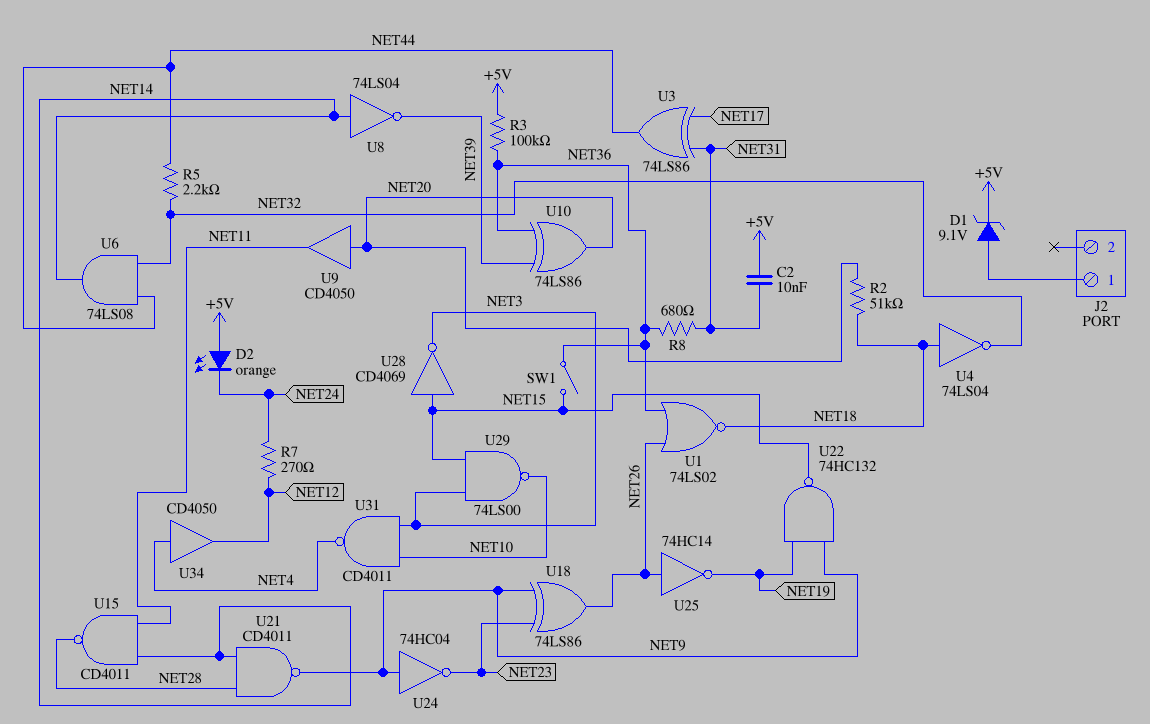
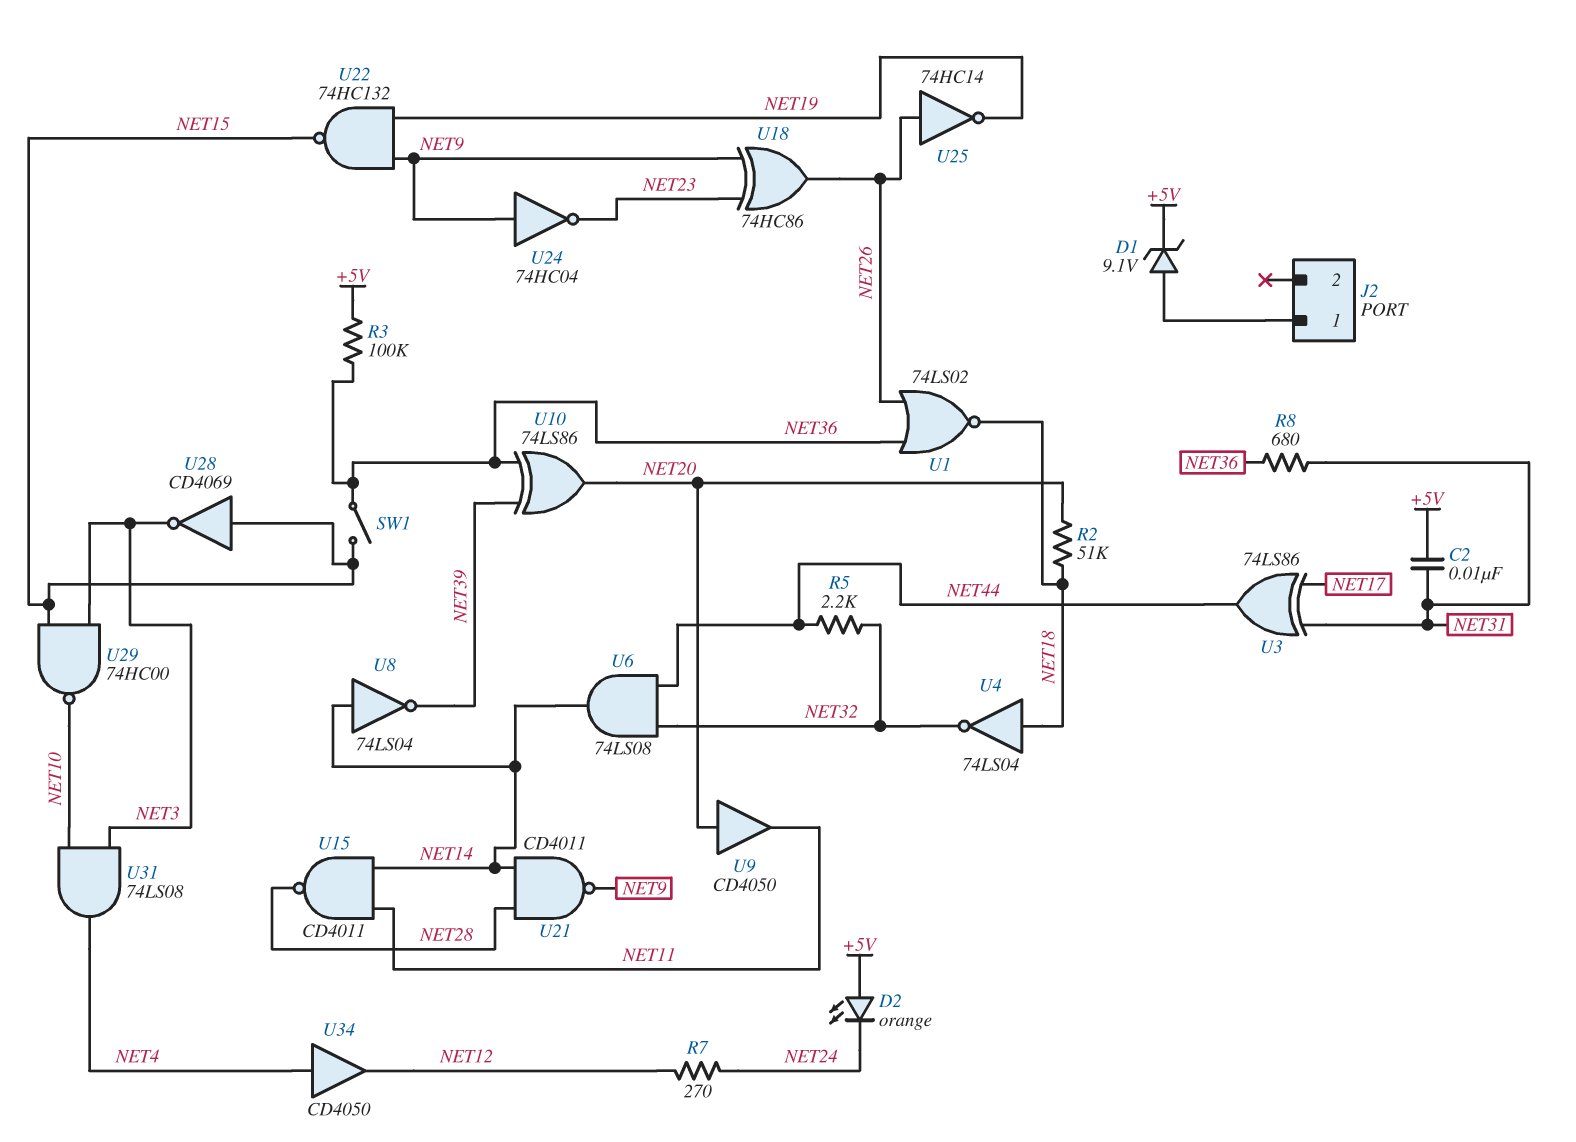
U18: XOR 74LS86 (in NET9, in NET23, out NET26) -> XOR 74HC86 (in NET9, in NET23, out NET26)
U29: NAND 74LS00 (in NET3, in NET15, out NET10) -> NAND 74HC00 (in NET3, in NET15, out NET10)
U31: NAND CD4011 (in NET3, in NET10, out NET4) -> AND 74LS08 (in NET3, in NET10, out NET4)

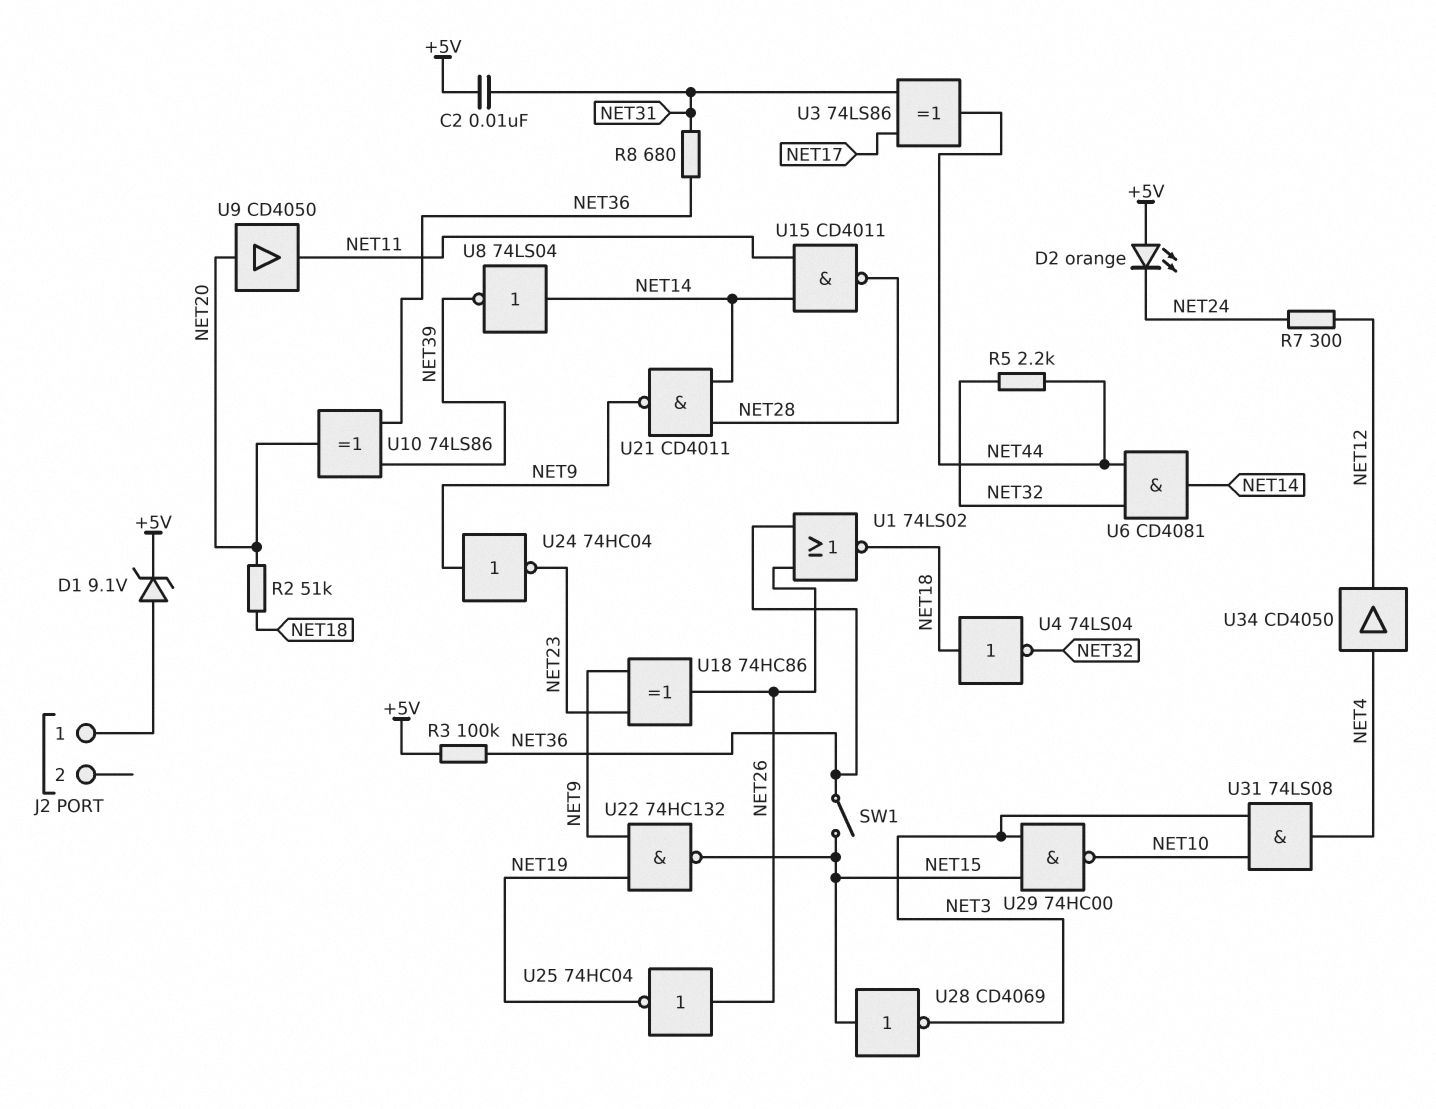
R7: 270 (NET12, NET24) -> 300 (NET12, NET24)
U6: AND 74LS08 (in NET32, in NET44, out NET14) -> AND CD4081 (in NET32, in NET44, out NET14)
U25: NOT 74HC14 (in NET26, out NET19) -> NOT 74HC04 (in NET26, out NET19)

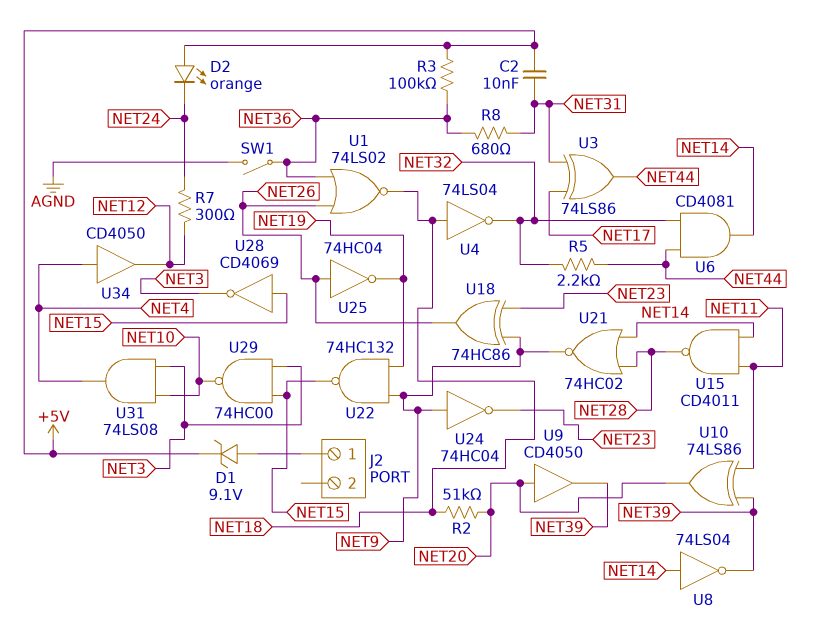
SW1: switch (NET15, NET36) -> switch (AGND, NET36)
U9: buffer CD4050 (in NET20, out NET11) -> buffer CD4050 (in NET20, out NET39)
U10: XOR 74LS86 (in NET36, in NET39, out NET20) -> XOR 74LS86 (in NET11, in NET39, out NET20)
U21: NAND CD4011 (in NET14, in NET28, out NET9) -> NOR 74HC02 (in NET14, in NET28, out NET9)

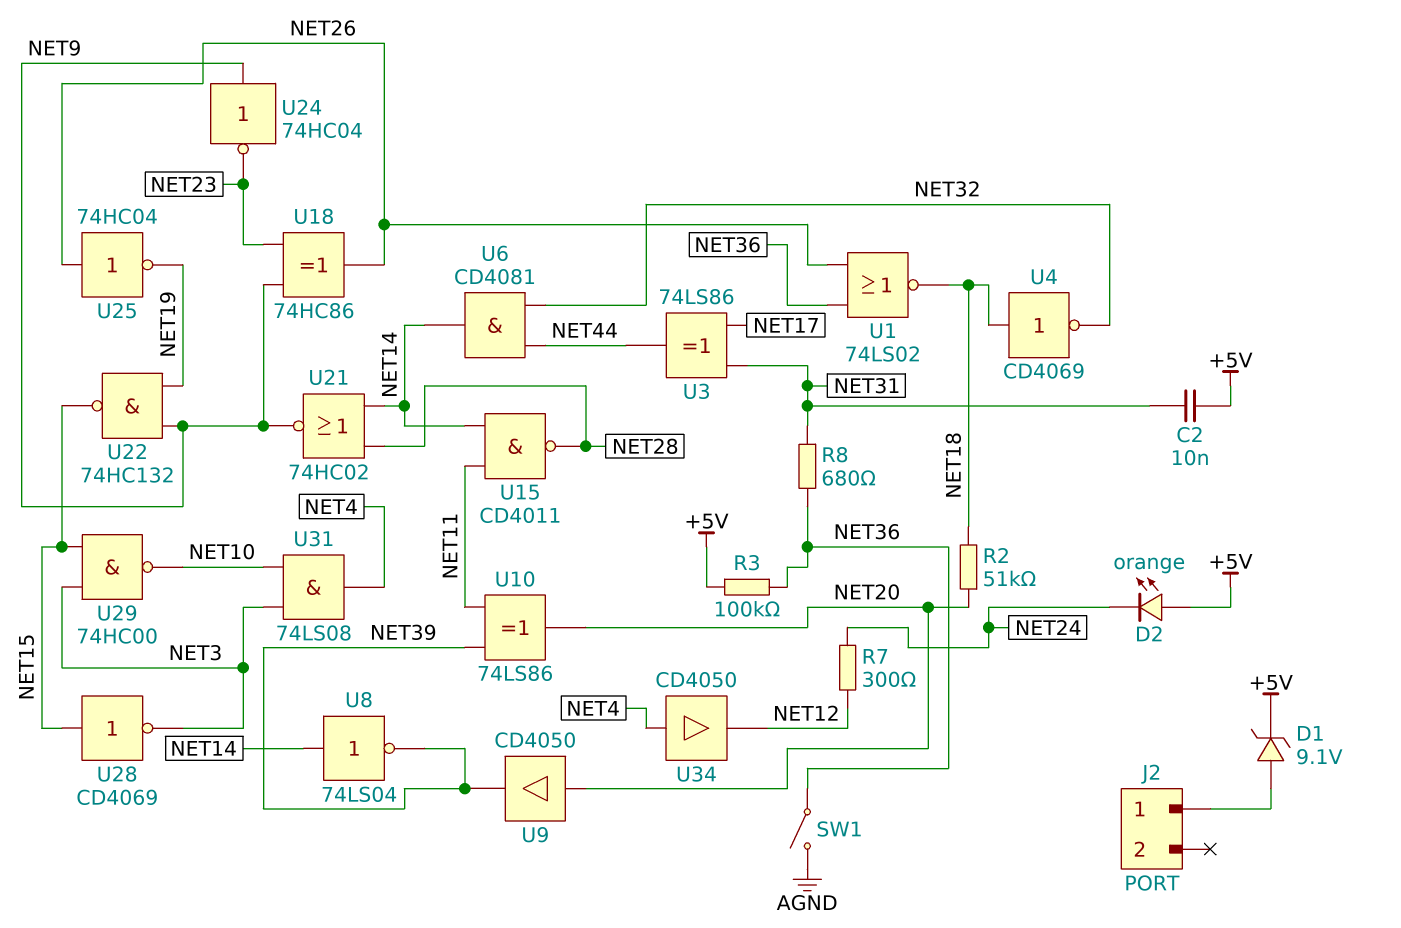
R5: 2.2k (NET32, NET44) -> none
U4: NOT 74LS04 (in NET18, out NET32) -> NOT CD4069 (in NET18, out NET32)

